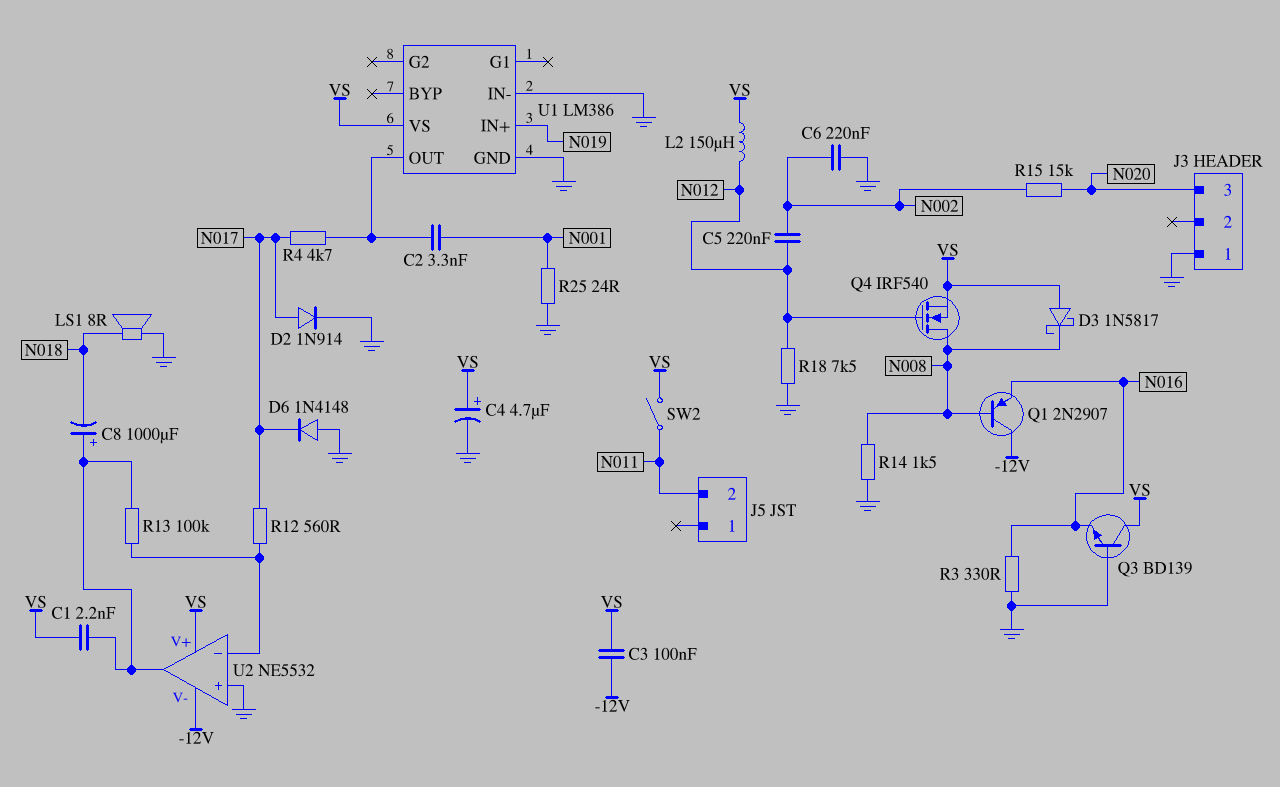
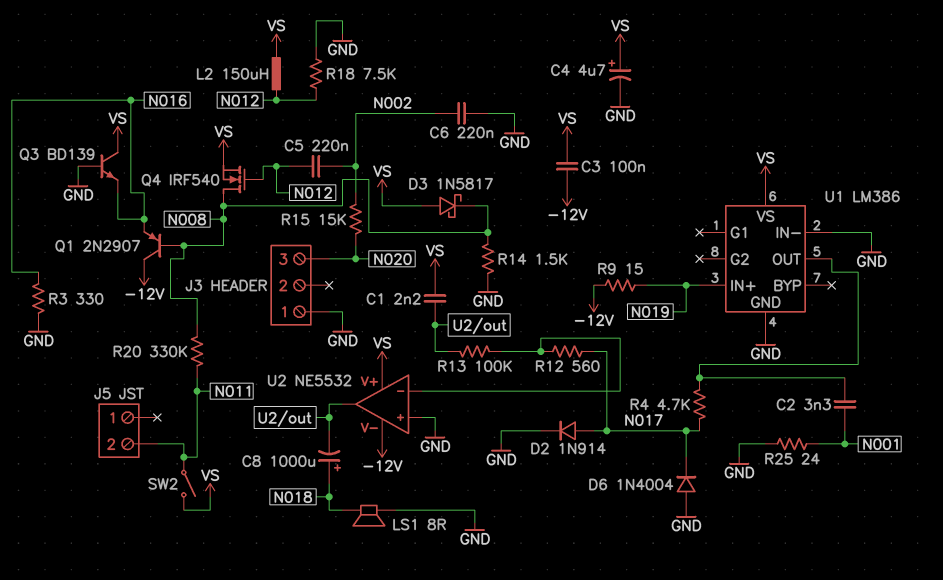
C8: 1000uF (plus U2/out, minus N018) -> 1000uF (plus N018, minus U2/out)
D6: diode 1N4148 (A GND, K N017) -> diode 1N4004 (A GND, K N017)
R9: none -> 15 (-12V, N019)
R20: none -> 330k (N008, N011)

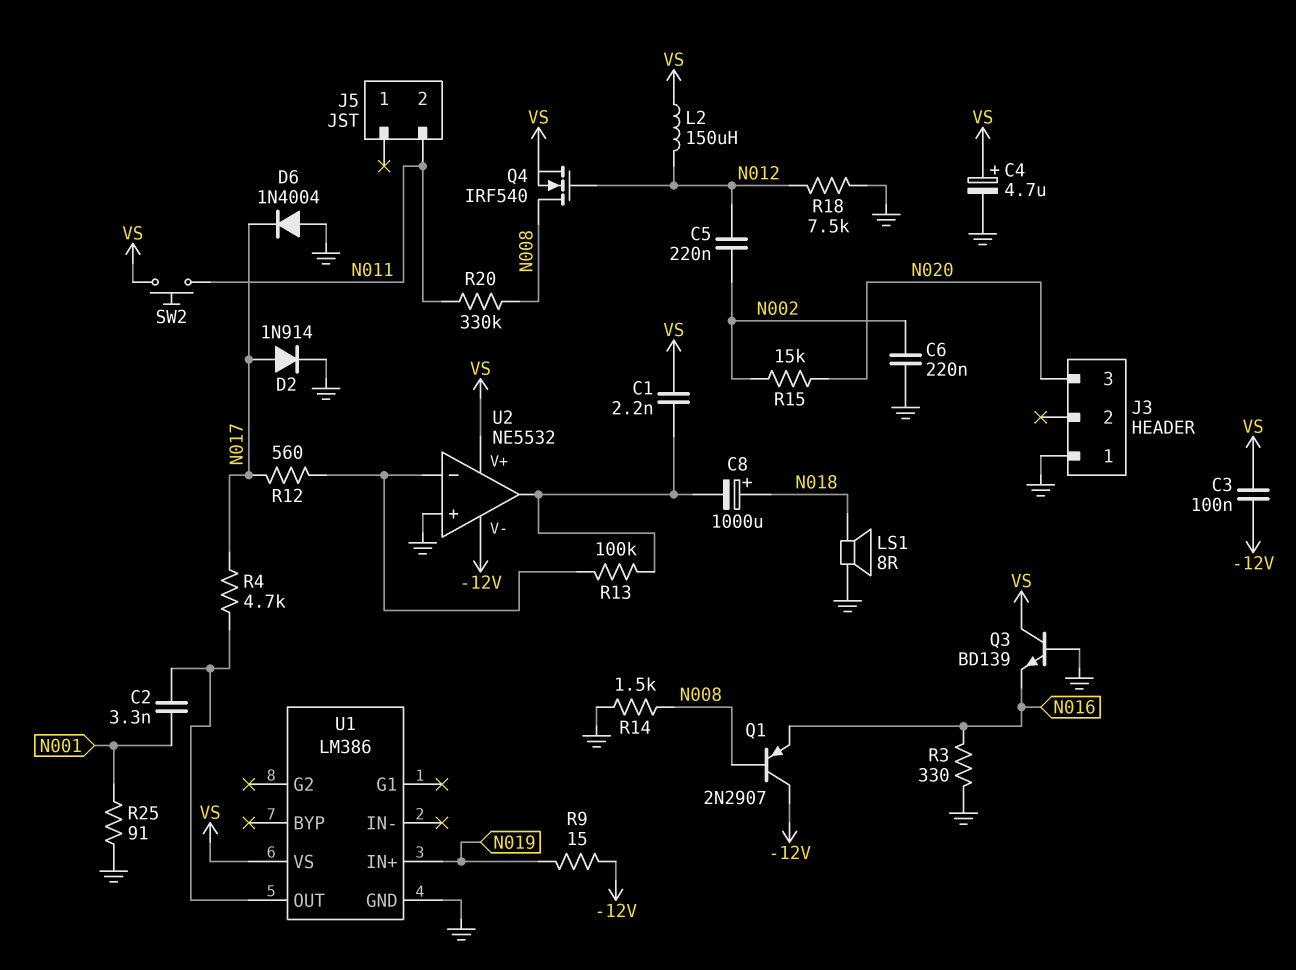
D3: schottky 1N5817 (A VS, K N008) -> none
R25: 24 (GND, N001) -> 91 (GND, N001)
SW2: switch (N011, VS) -> button (N011, VS)
U1 pin IN-: GND -> none

